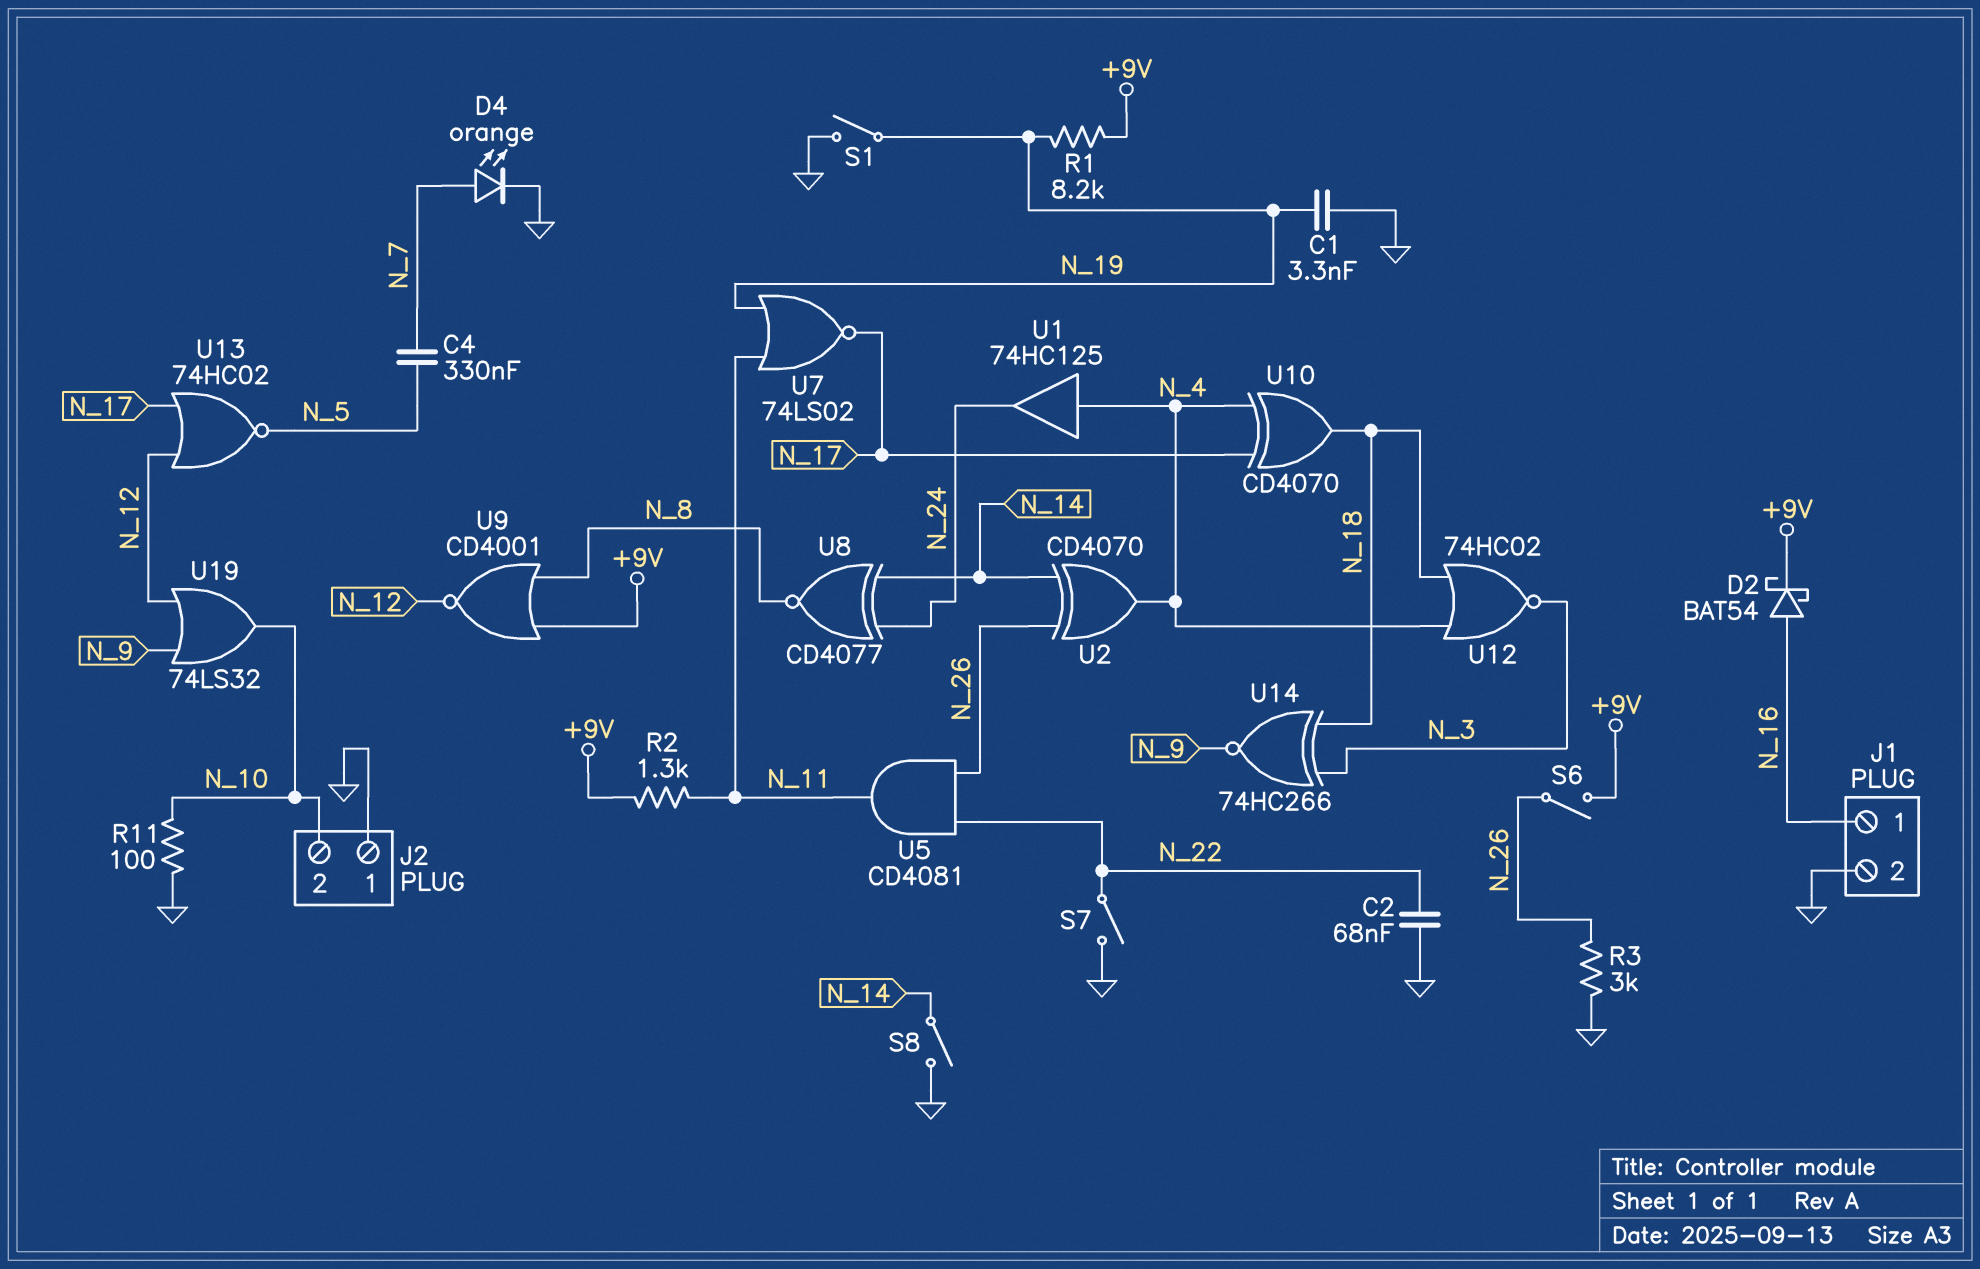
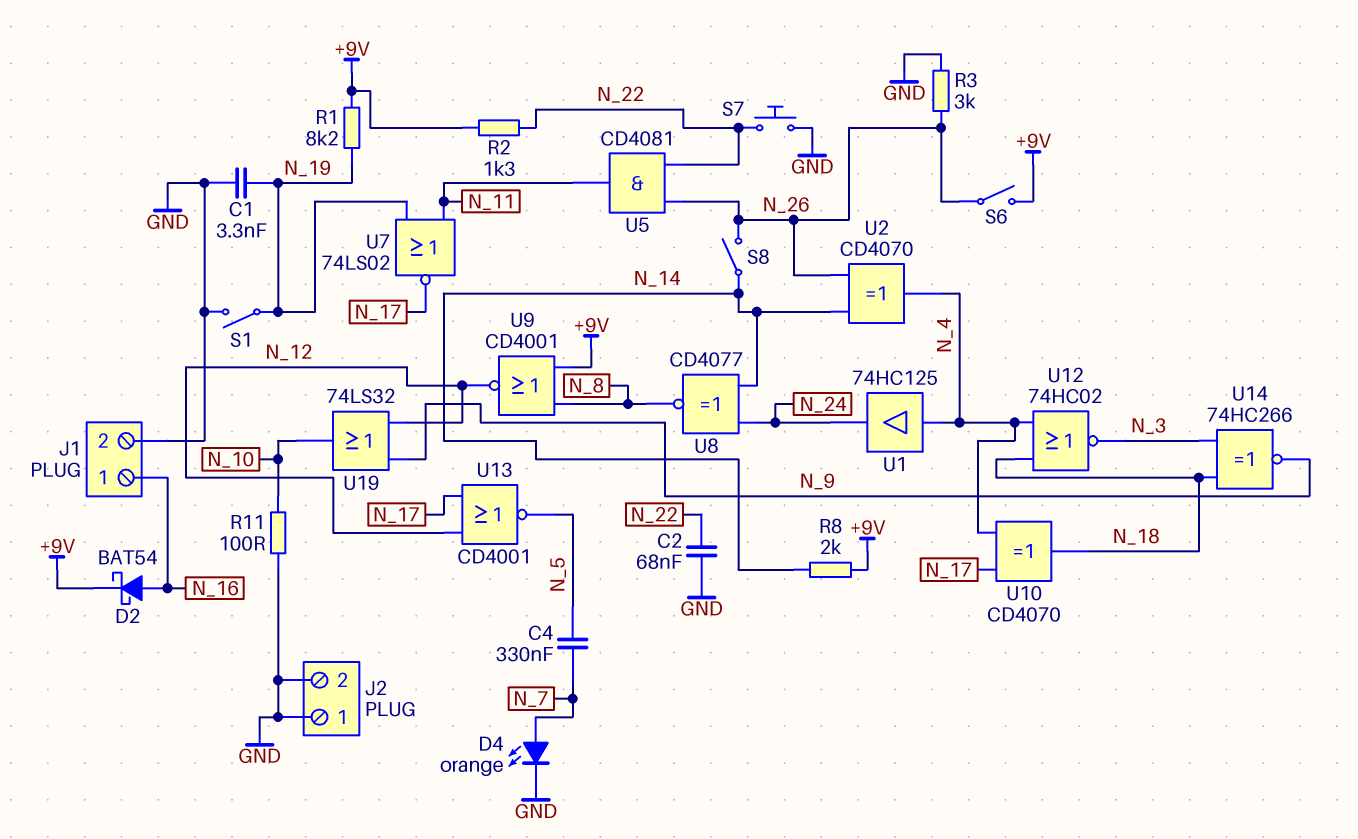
J2 pin 2: N_10 -> GND
R2: 1.3k (+9V, N_11) -> 1.3k (+9V, N_22)
R8: none -> 2k (+9V, N_14)
S7: switch (GND, N_22) -> button (GND, N_22)
S8: switch (GND, N_14) -> switch (N_14, N_26)
U13: NOR 74HC02 (in N_12, in N_17, out N_5) -> NOR CD4001 (in N_12, in N_17, out N_5)

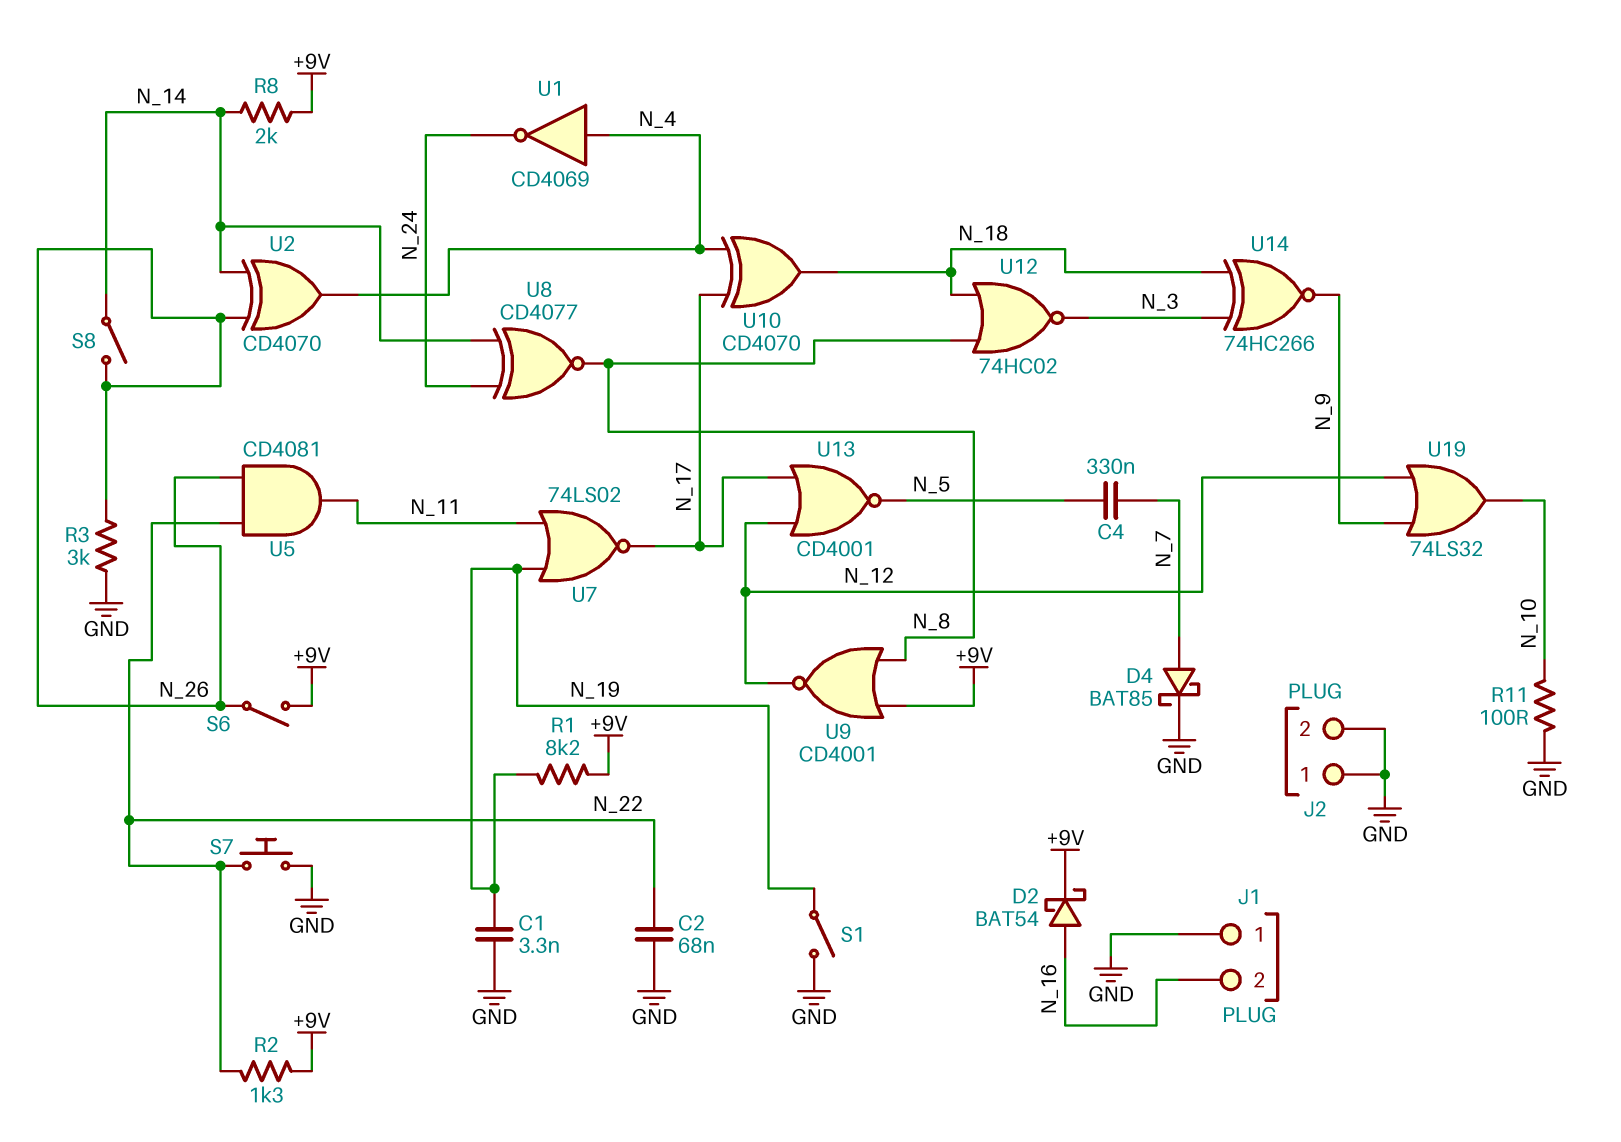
D4: LED orange (A N_7, K GND) -> schottky BAT85 (A N_7, K GND)
J1 pin 1: N_16 -> GND
J1 pin 2: GND -> N_16
U1: buffer 74HC125 (in N_4, out N_24) -> NOT CD4069 (in N_4, out N_24)
U12: NOR 74HC02 (in N_4, in N_18, out N_3) -> NOR 74HC02 (in N_8, in N_18, out N_3)

